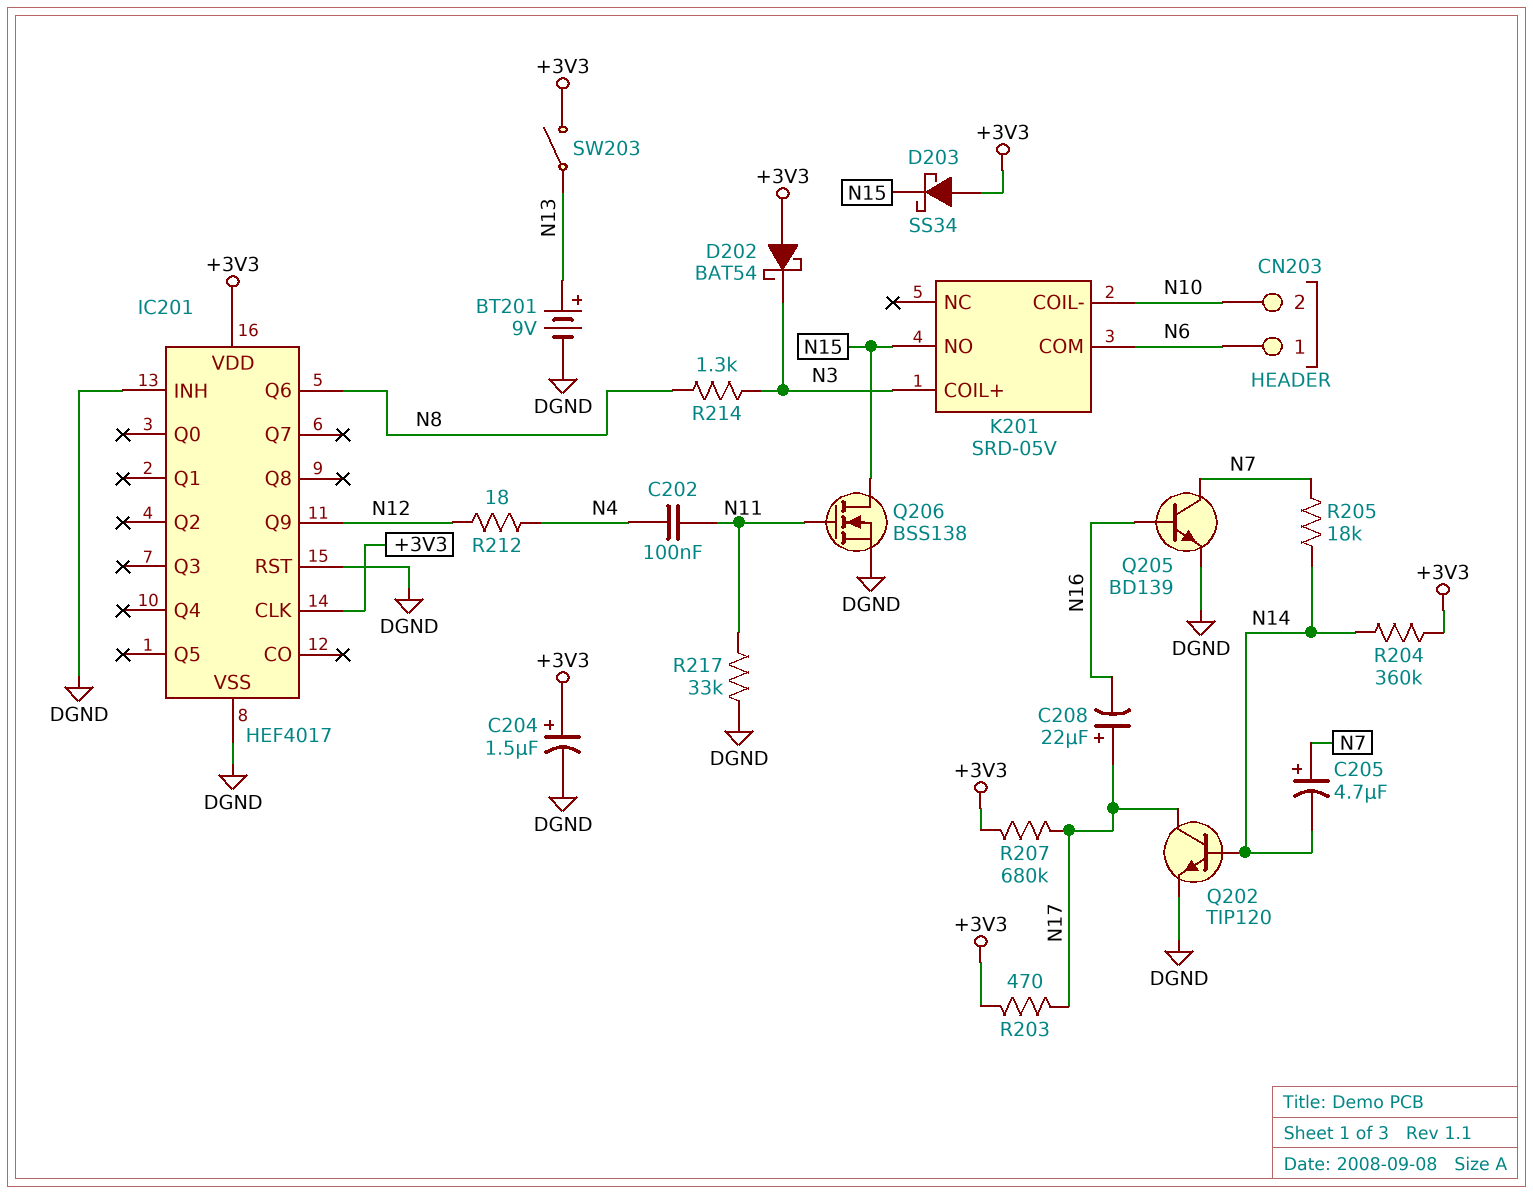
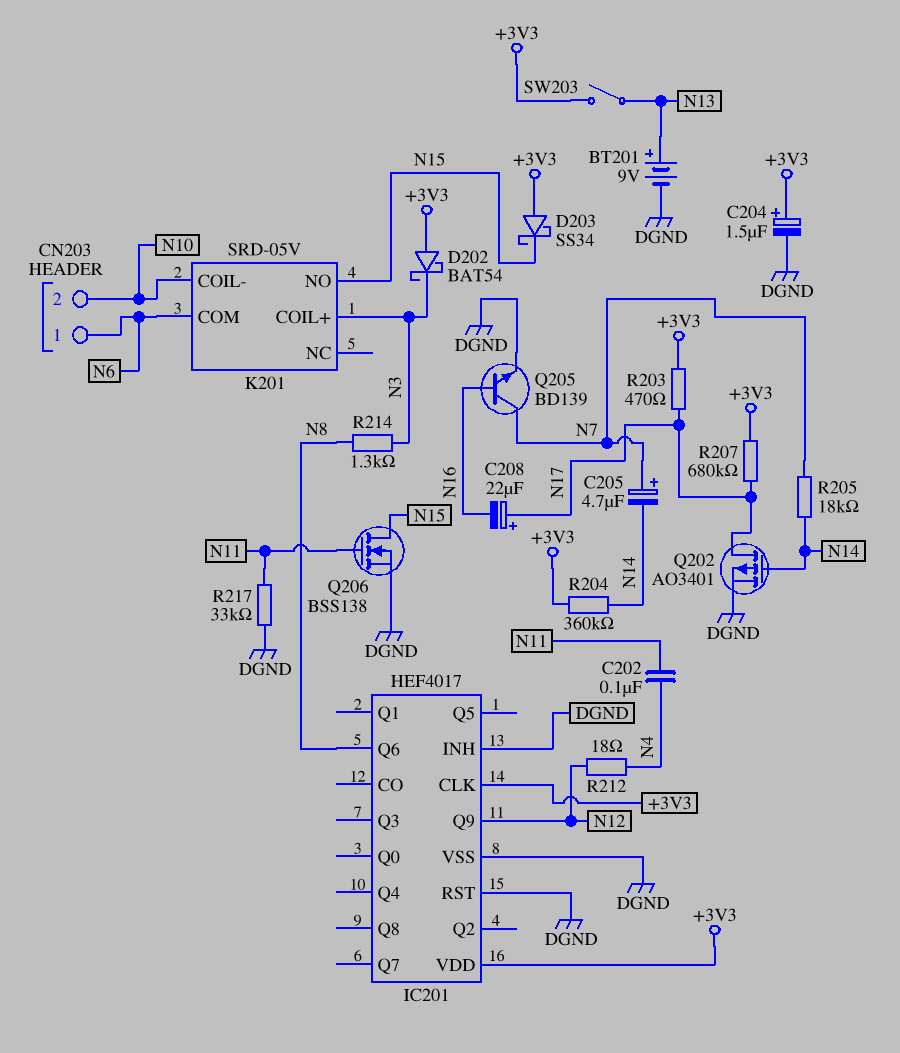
Q202: NPN TIP120 (B N14, C N17, E DGND) -> PMOS AO3401 (G N14, D N17, S DGND)

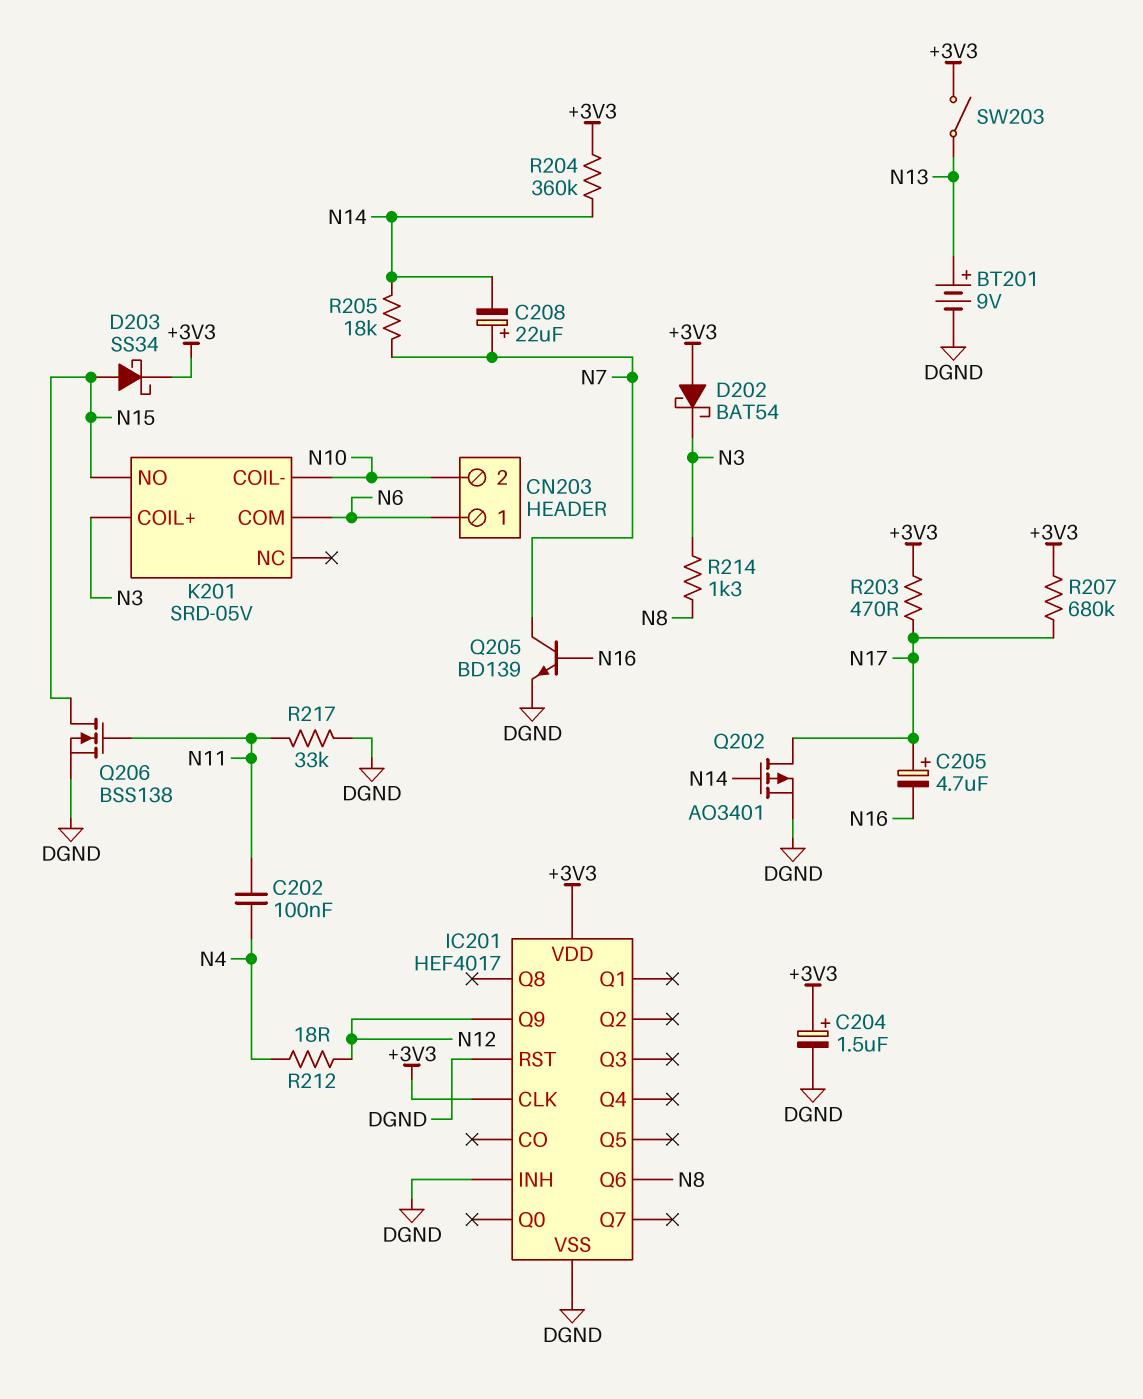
C205: 4.7uF (plus N7, minus N14) -> 4.7uF (plus N17, minus N16)
C208: 22uF (plus N17, minus N16) -> 22uF (plus N7, minus N14)
D203: schottky SS34 (A +3V3, K N15) -> schottky SS34 (A N15, K +3V3)

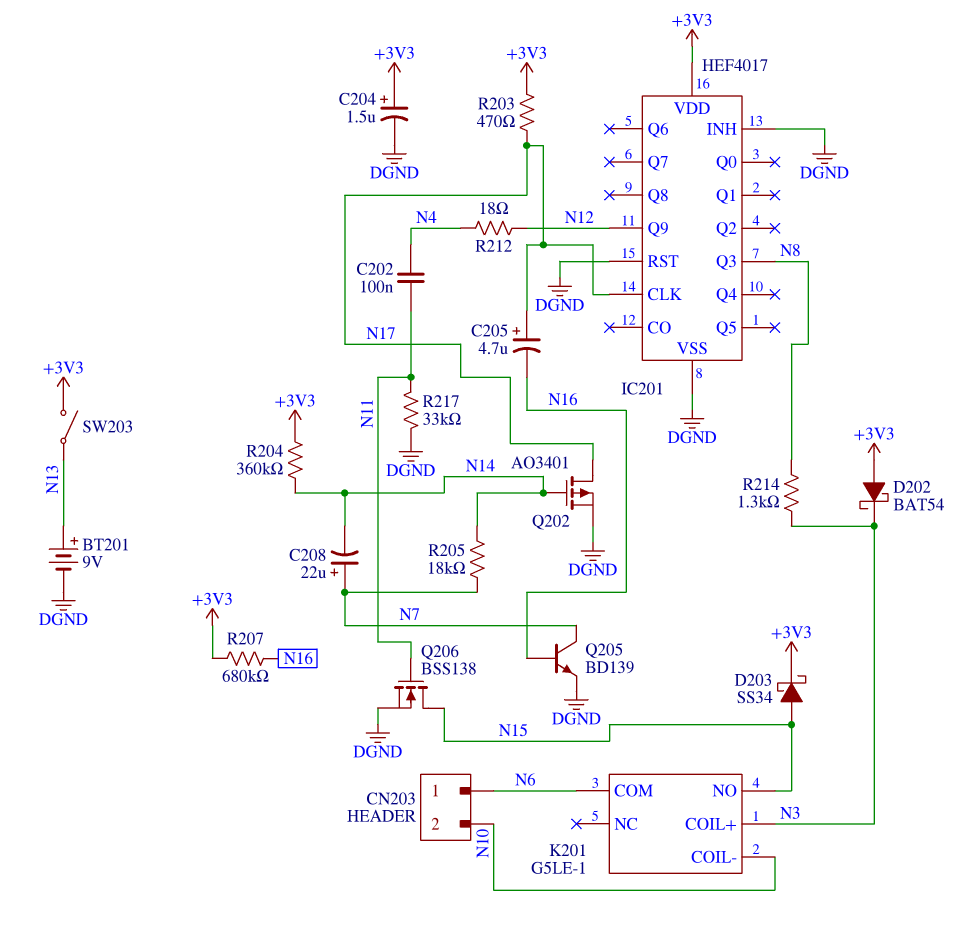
IC201 pin CLK: +3V3 -> N17
IC201 pin Q3: none -> N8
IC201 pin Q6: N8 -> none
K201: SRD-05V -> G5LE-1
R207: 680k (+3V3, N17) -> 680k (+3V3, N16)

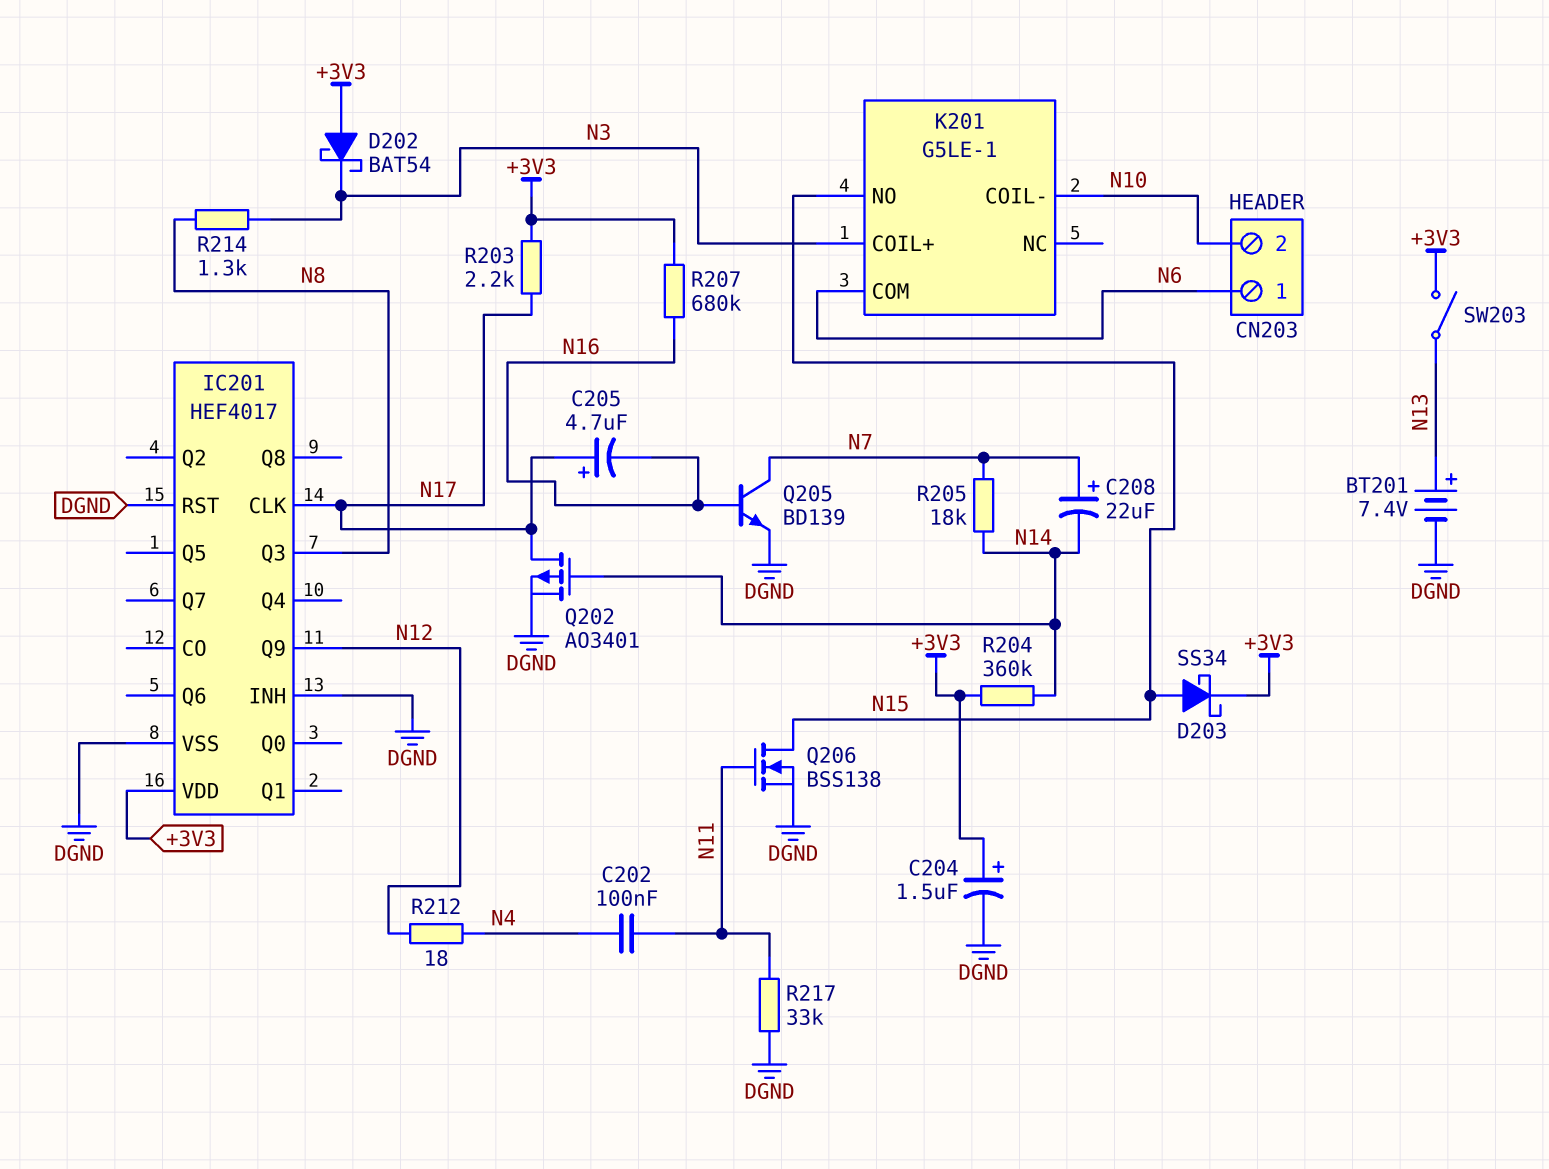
BT201: 9V (plus N13, minus DGND) -> 7.4V (plus N13, minus DGND)
R203: 470 (+3V3, N17) -> 2.2k (+3V3, N17)

